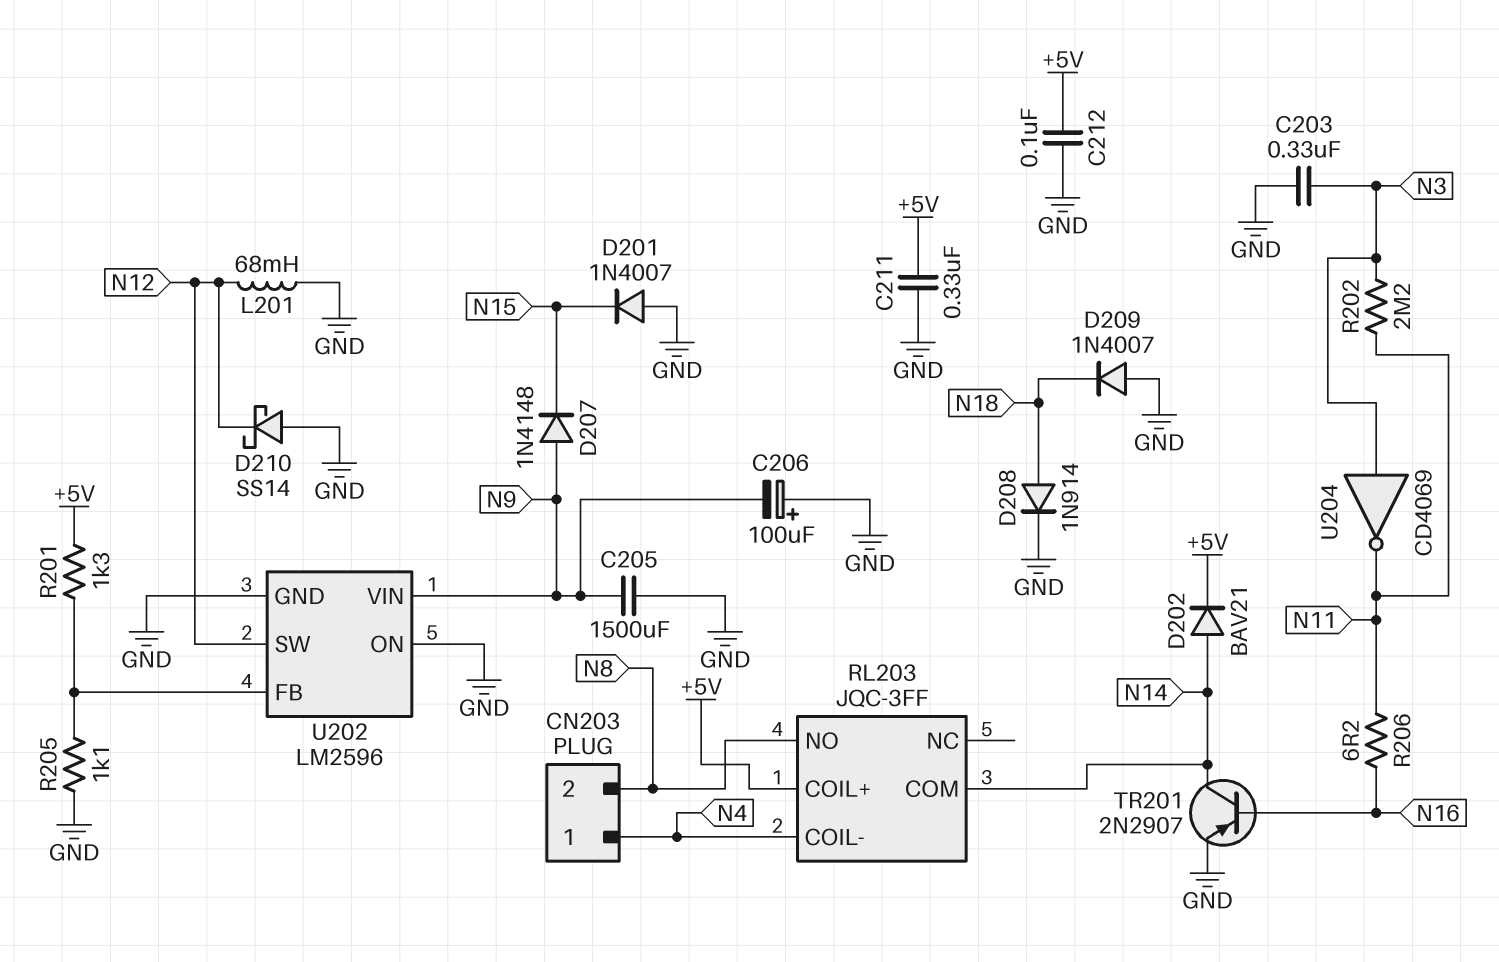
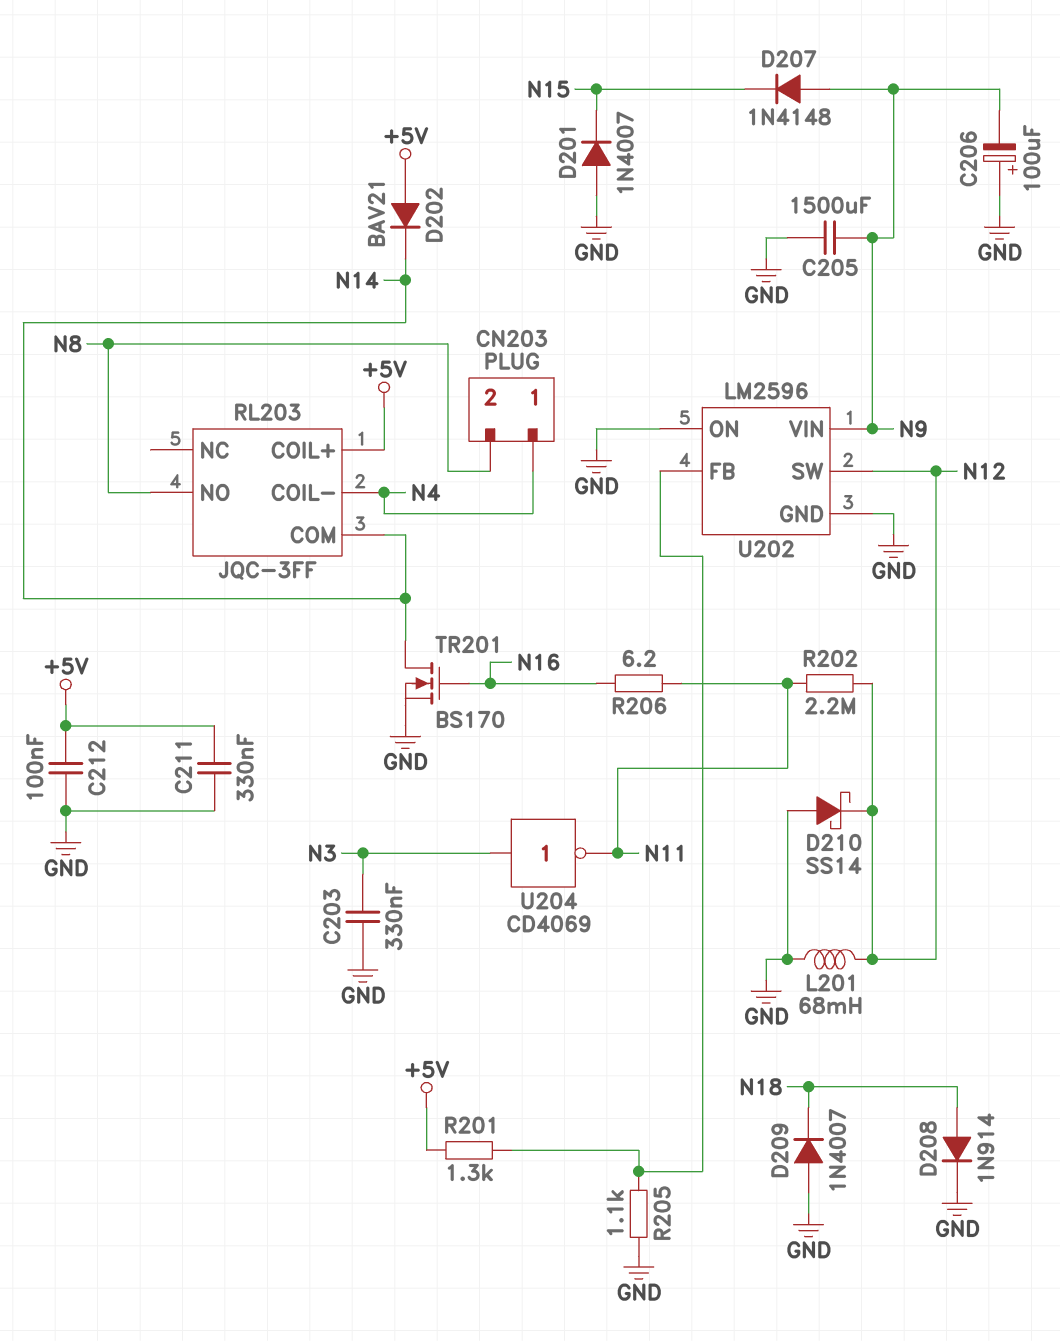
D202: diode BAV21 (A N14, K +5V) -> diode BAV21 (A +5V, K N14)
R202: 2.2M (N3, N11) -> 2.2M (N11, N12)
TR201: PNP 2N2907 (B N16, C N14, E GND) -> NMOS BS170 (G N16, D N14, S GND)

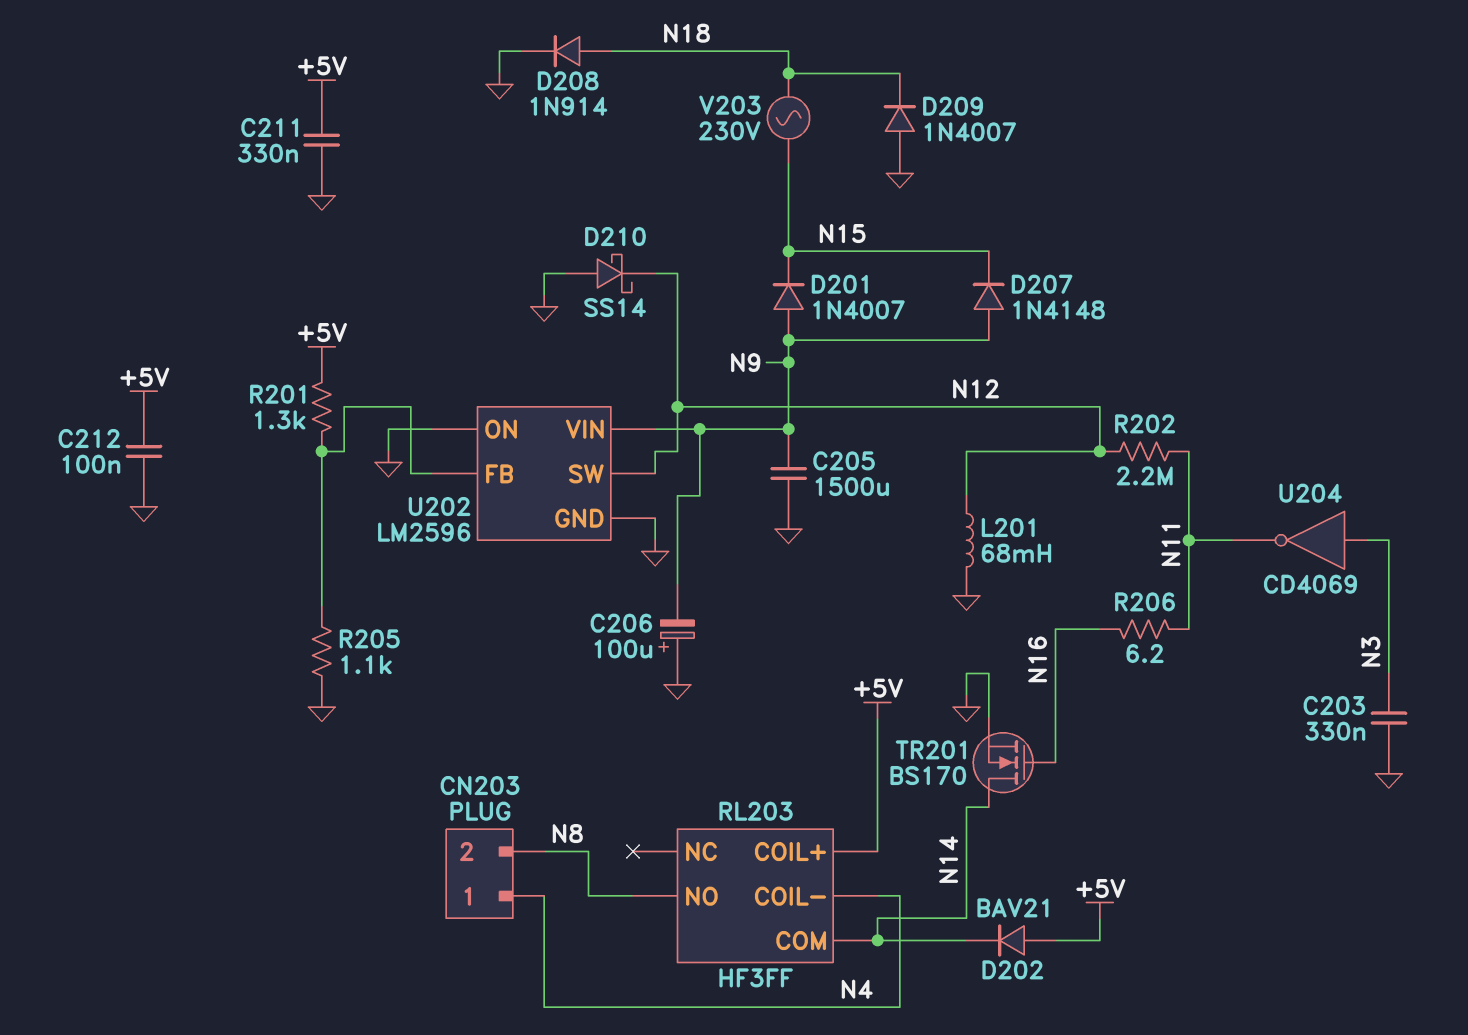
D201: diode 1N4007 (A GND, K N15) -> diode 1N4007 (A N9, K N15)
RL203: JQC-3FF -> HF3FF
V203: none -> AC 230V (N15, N18)

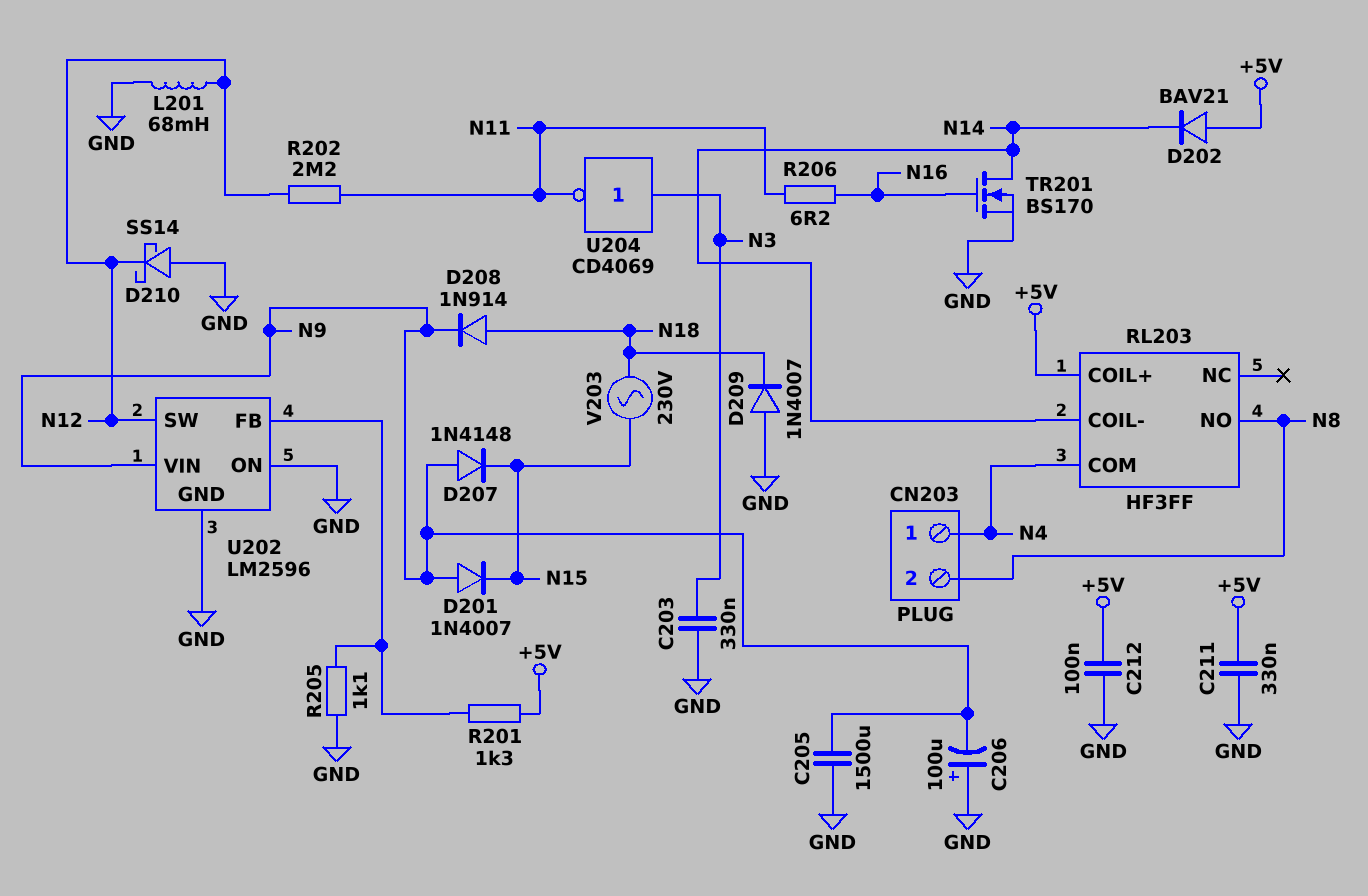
D208: diode 1N914 (A N18, K GND) -> diode 1N914 (A N18, K N9)
RL203 pin COIL-: N4 -> N14
RL203 pin COM: N14 -> N4

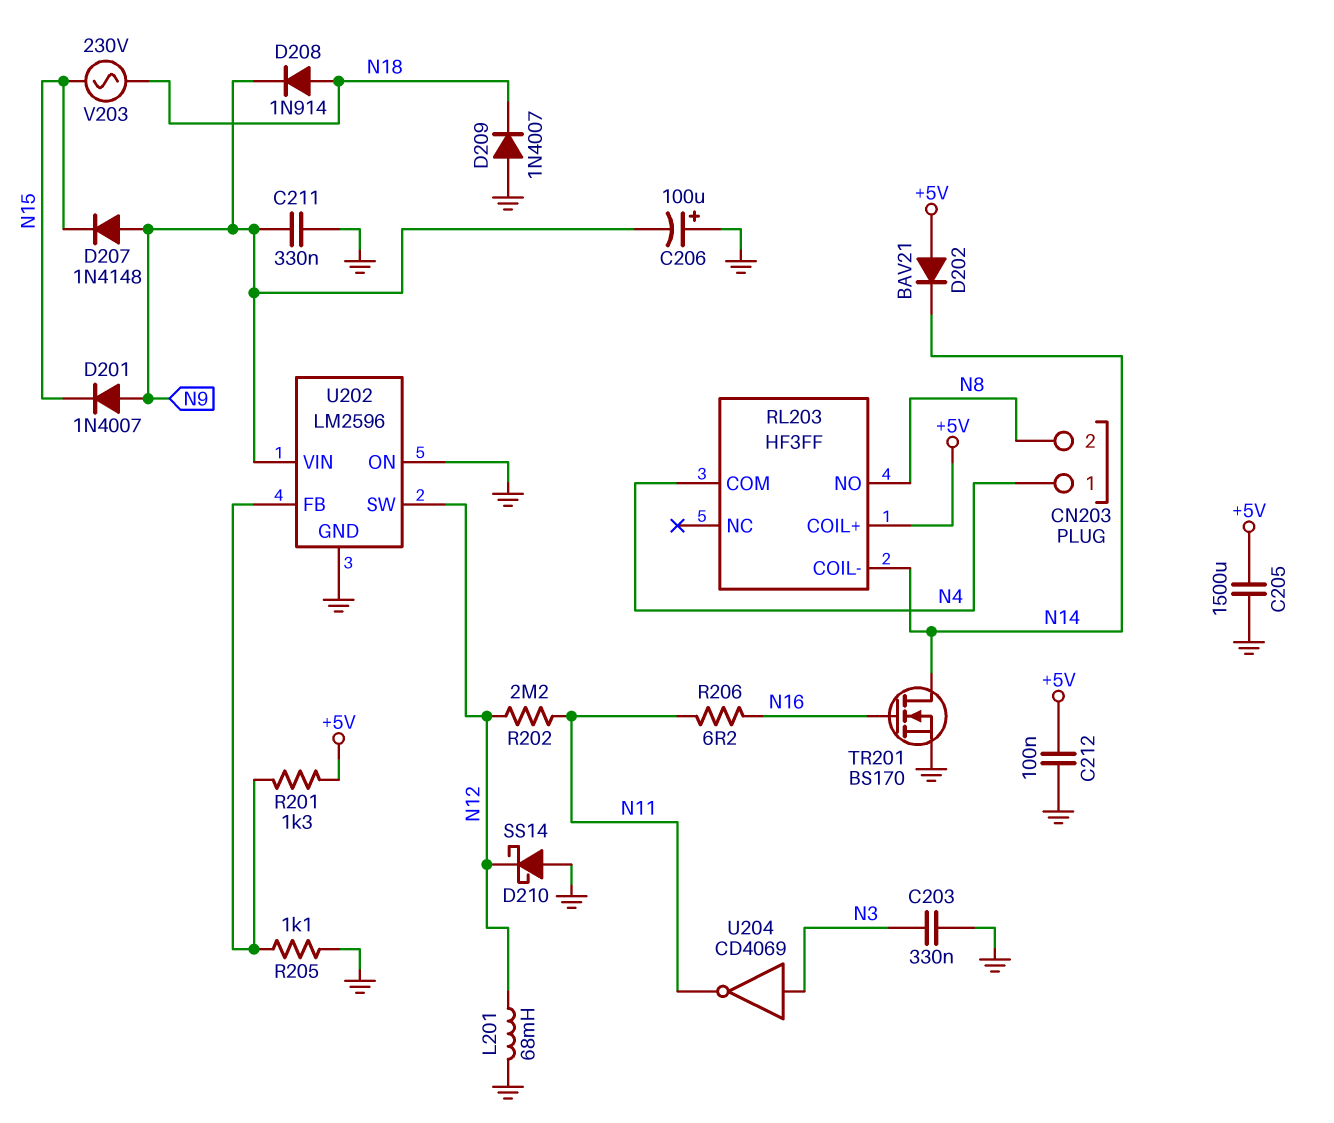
C205: 1500uF (GND, N9) -> 1500uF (+5V, GND)
C211: 330nF (+5V, GND) -> 330nF (GND, N9)

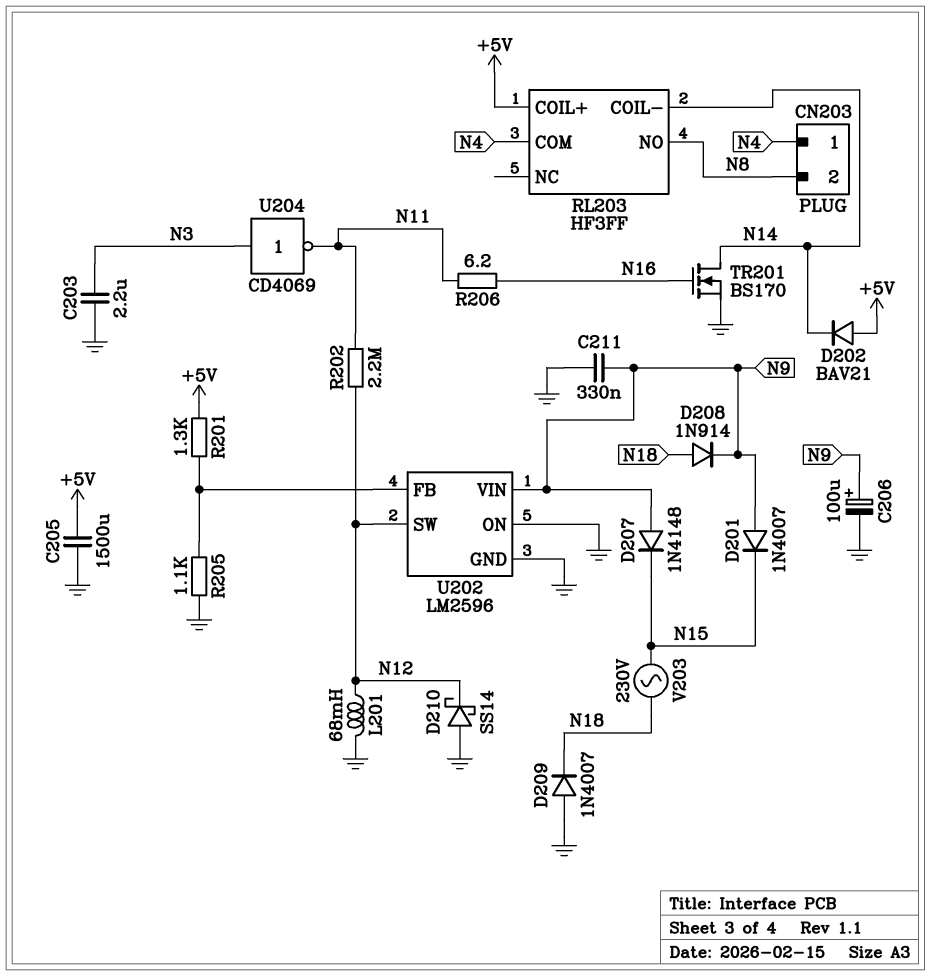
C203: 330nF (GND, N3) -> 2.2uF (GND, N3)
C206: 100uF (plus GND, minus N9) -> 100uF (plus N9, minus GND)
C212: 100nF (+5V, GND) -> none

